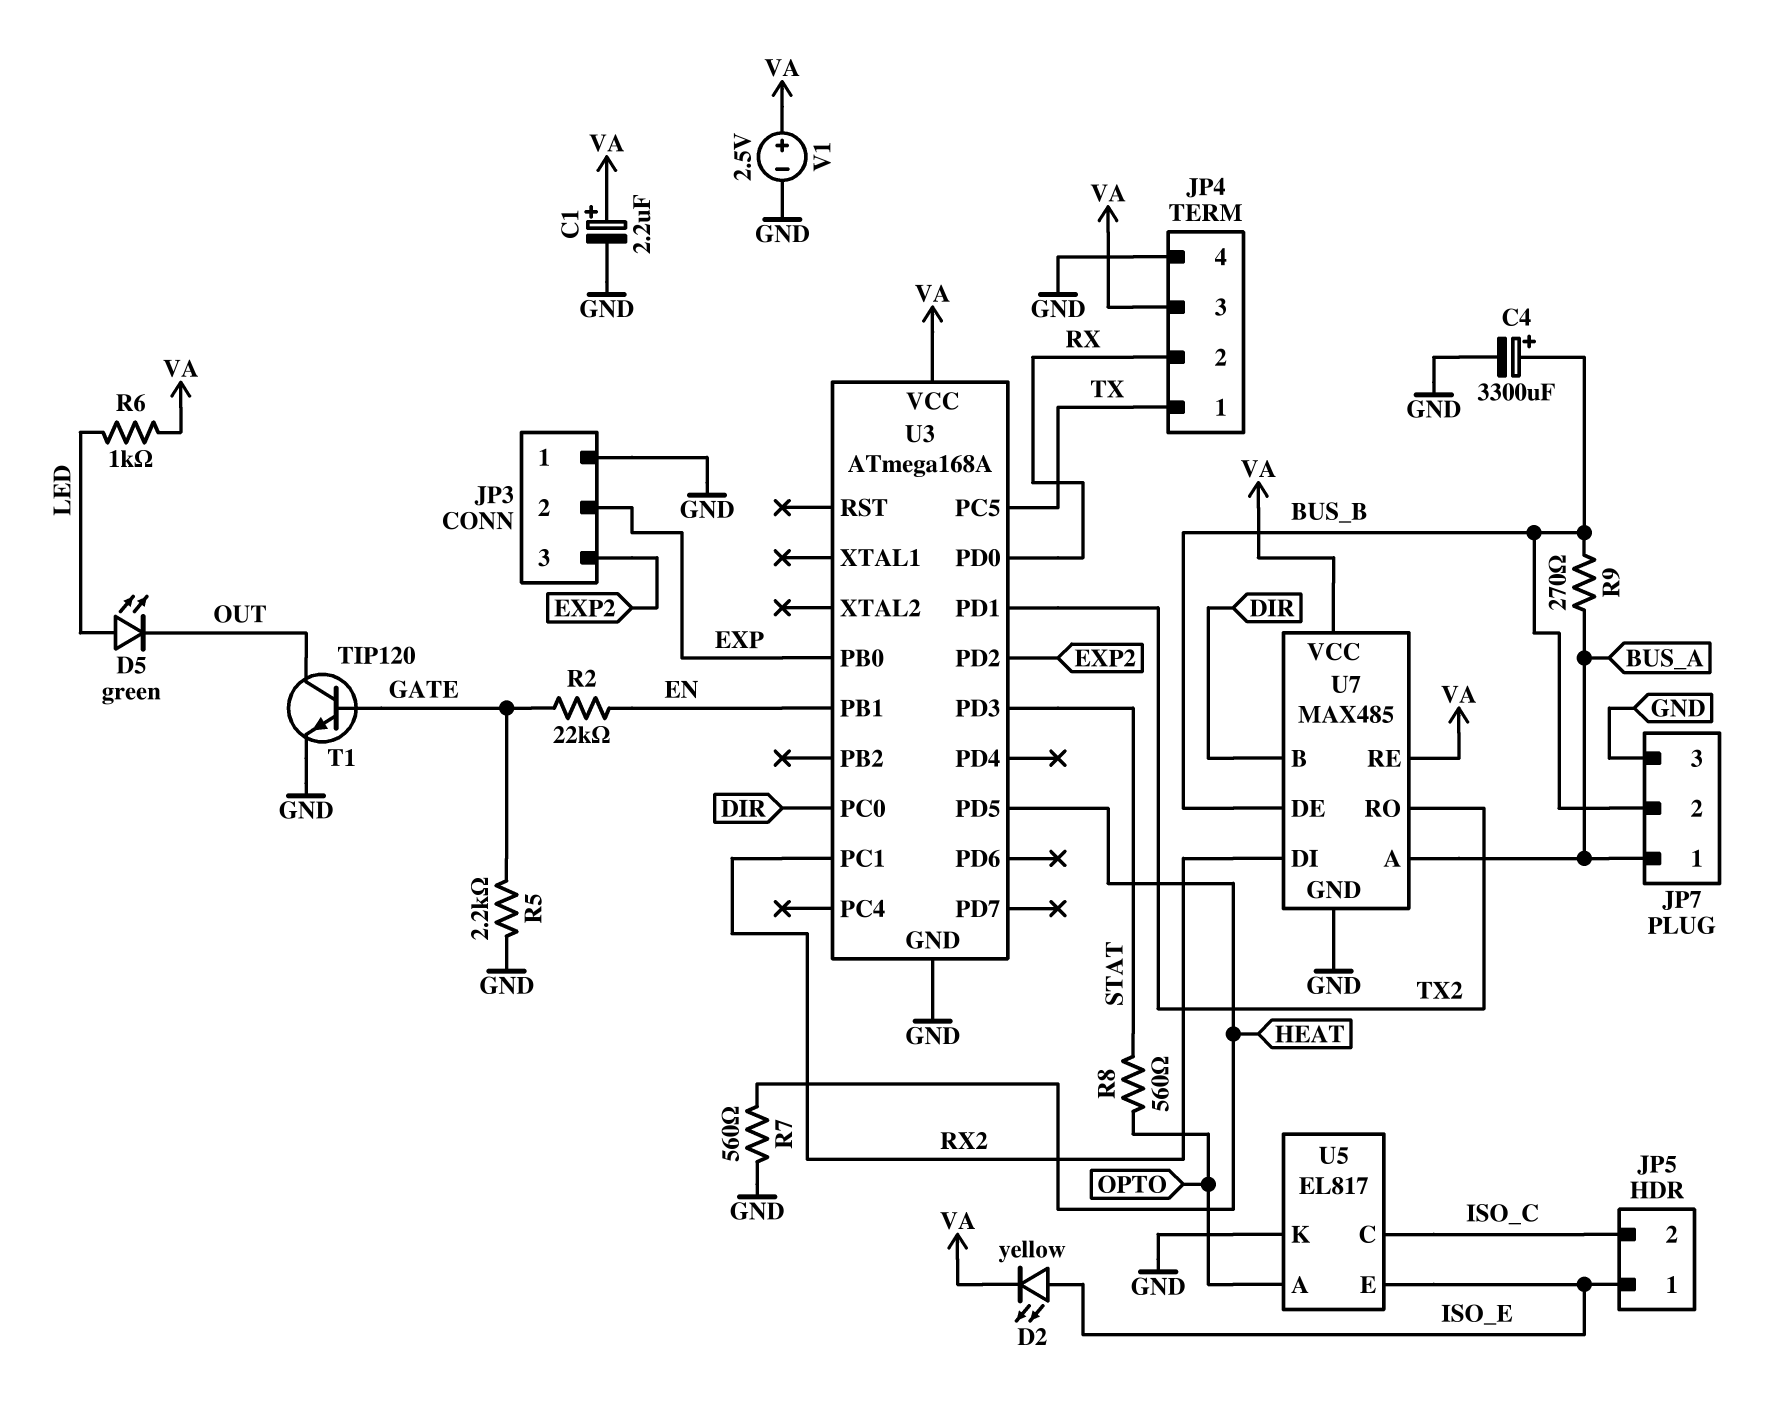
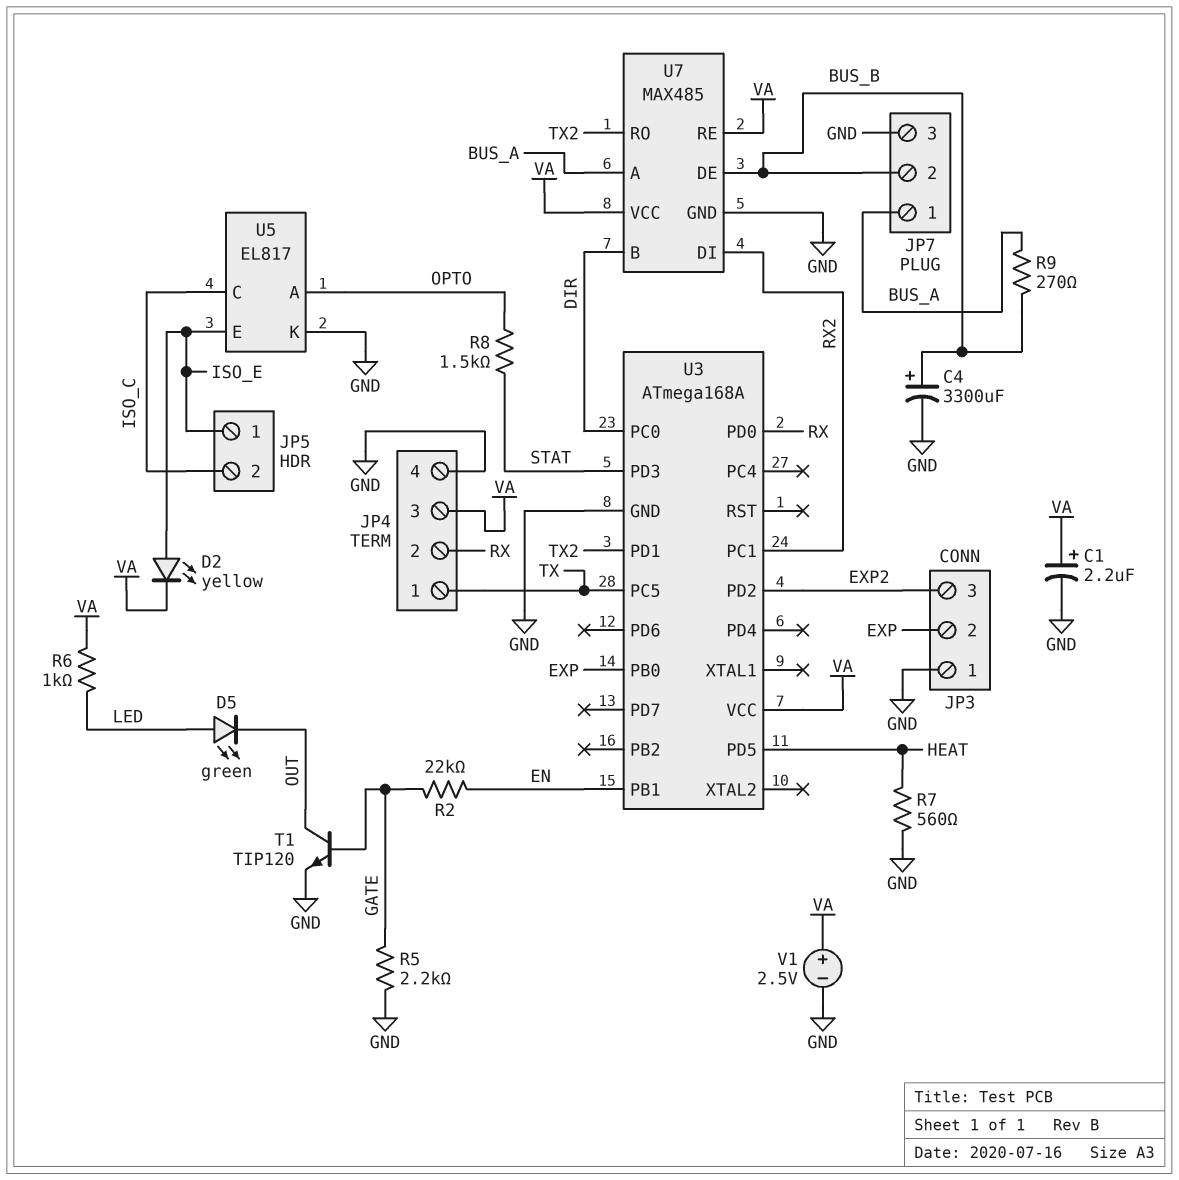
R8: 560 (OPTO, STAT) -> 1.5k (OPTO, STAT)

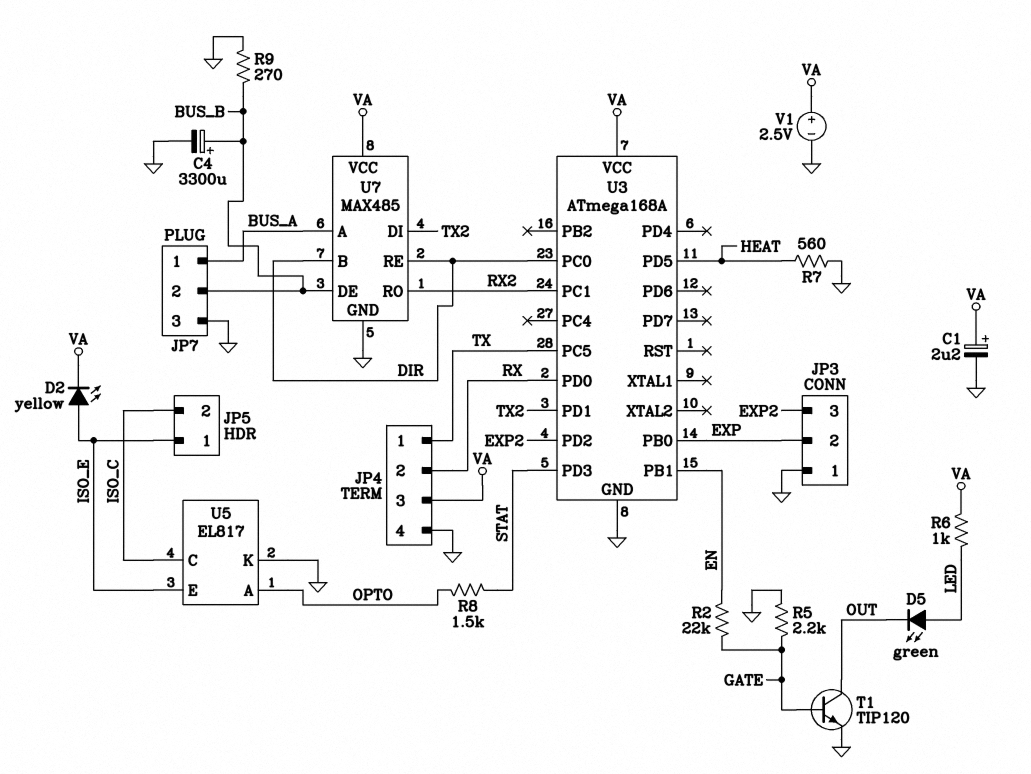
R9: 270 (BUS_A, BUS_B) -> 270 (BUS_B, GND)
U7 pin DI: RX2 -> TX2
U7 pin RE: VA -> DIR
U7 pin RO: TX2 -> RX2

